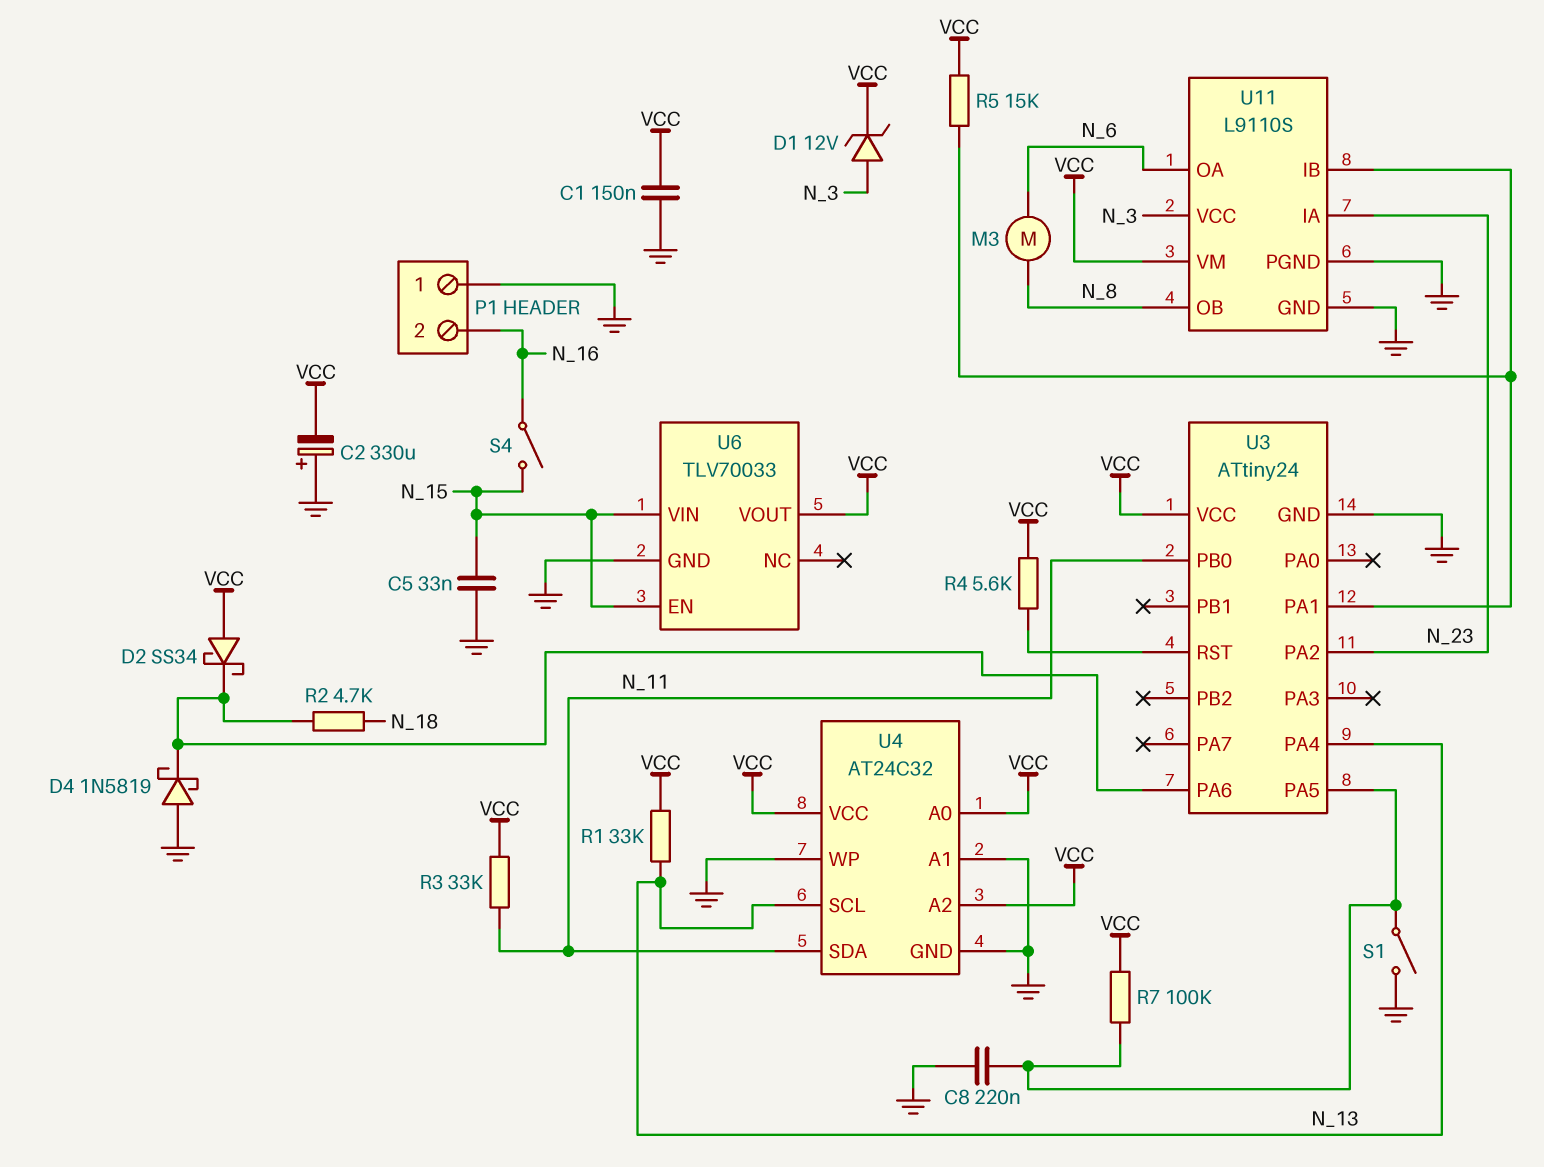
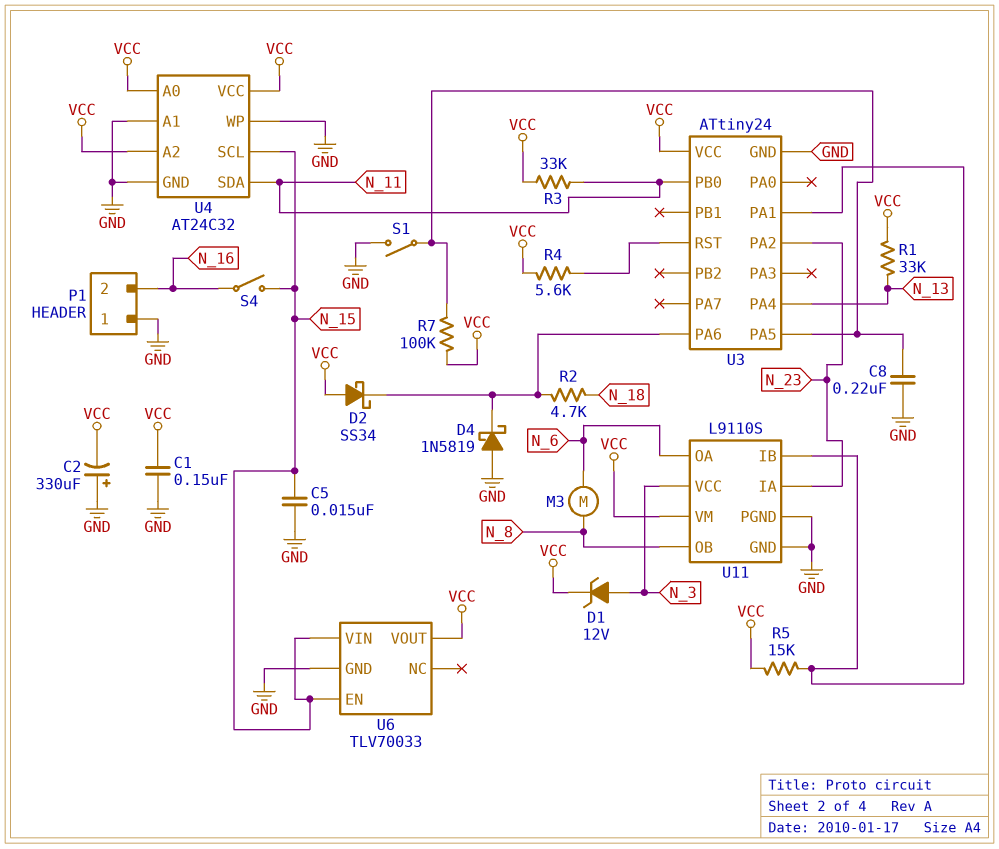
C5: 33nF (GND, N_15) -> 15nF (GND, N_15)
U4 pin SCL: N_13 -> N_15

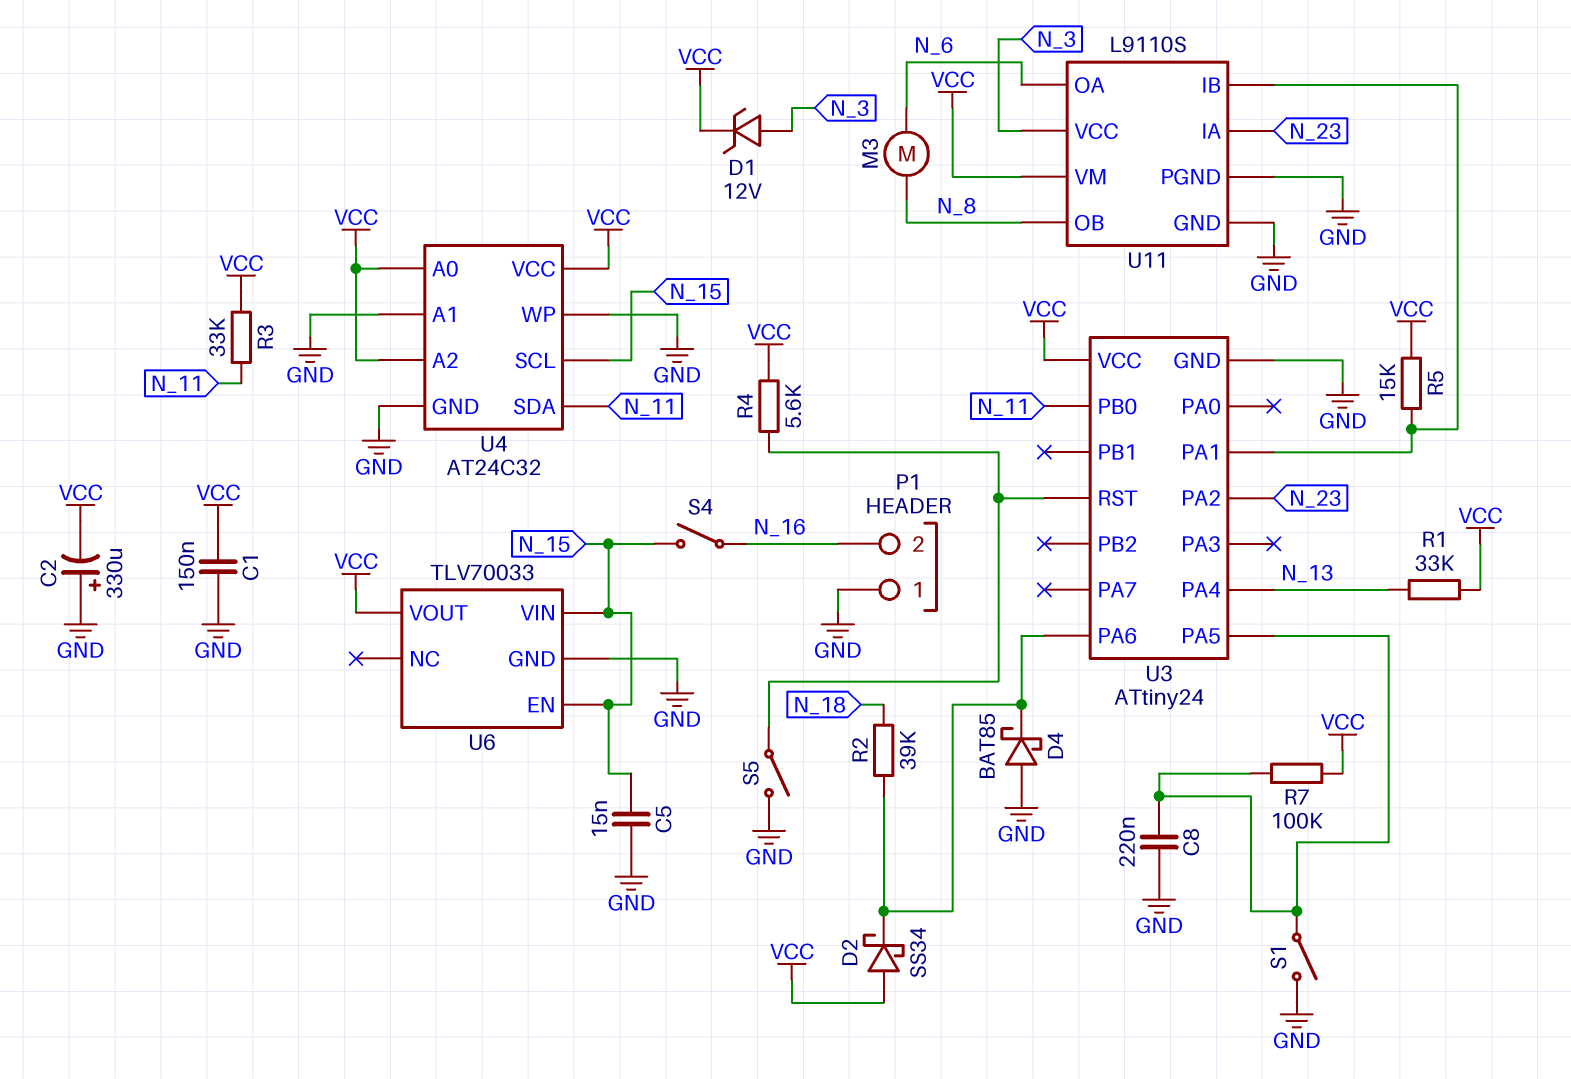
D4: schottky 1N5819 (A GND, K U3/PA6) -> schottky BAT85 (A GND, K U3/PA6)
R2: 4.7k (N_18, U3/PA6) -> 39k (N_18, U3/PA6)
S5: none -> switch (GND, U3/RST)

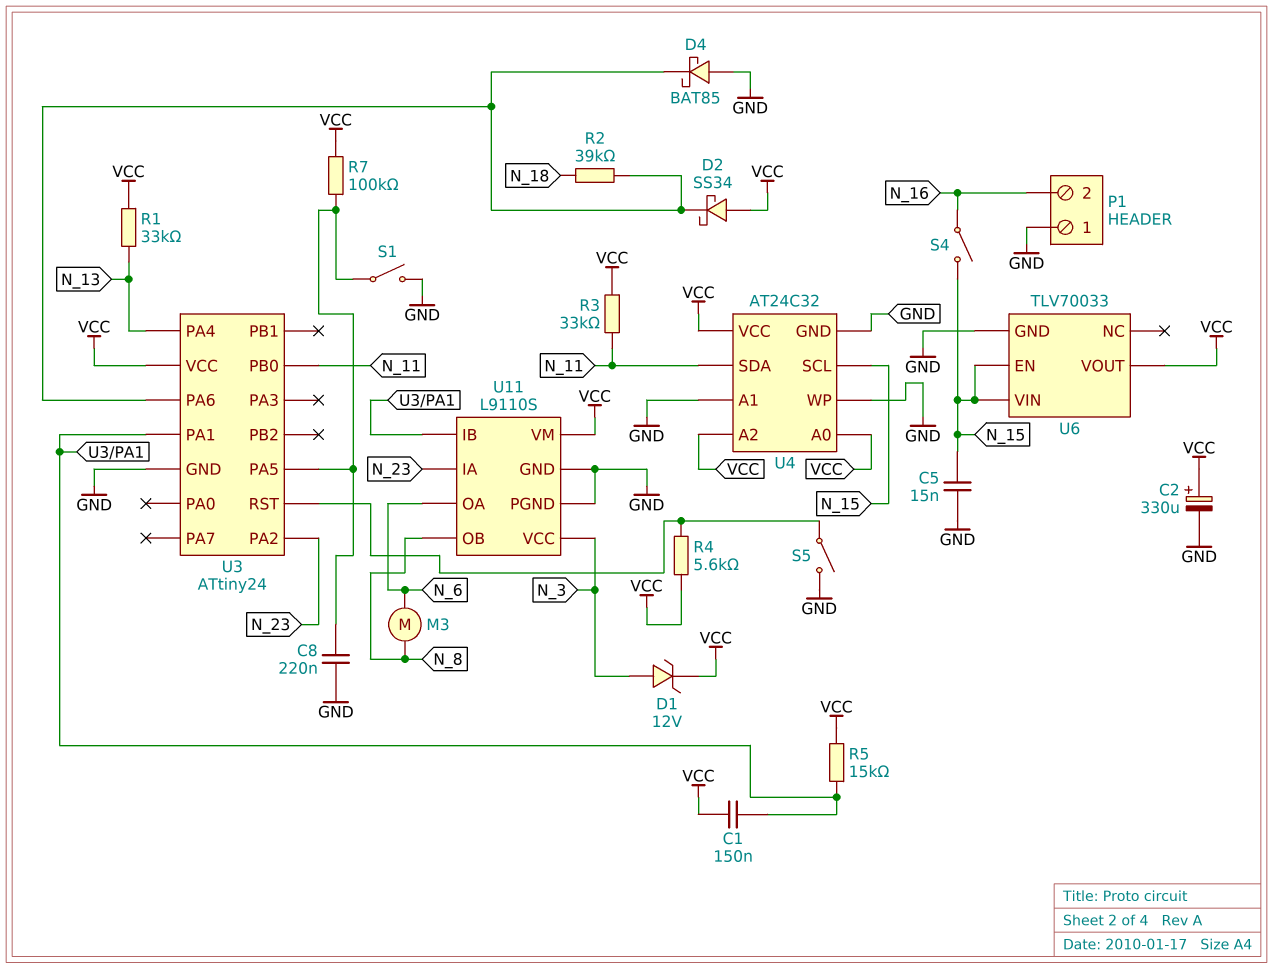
C1: 150nF (GND, VCC) -> 150nF (U3/PA1, VCC)
C2: 330uF (plus GND, minus VCC) -> 330uF (plus VCC, minus GND)

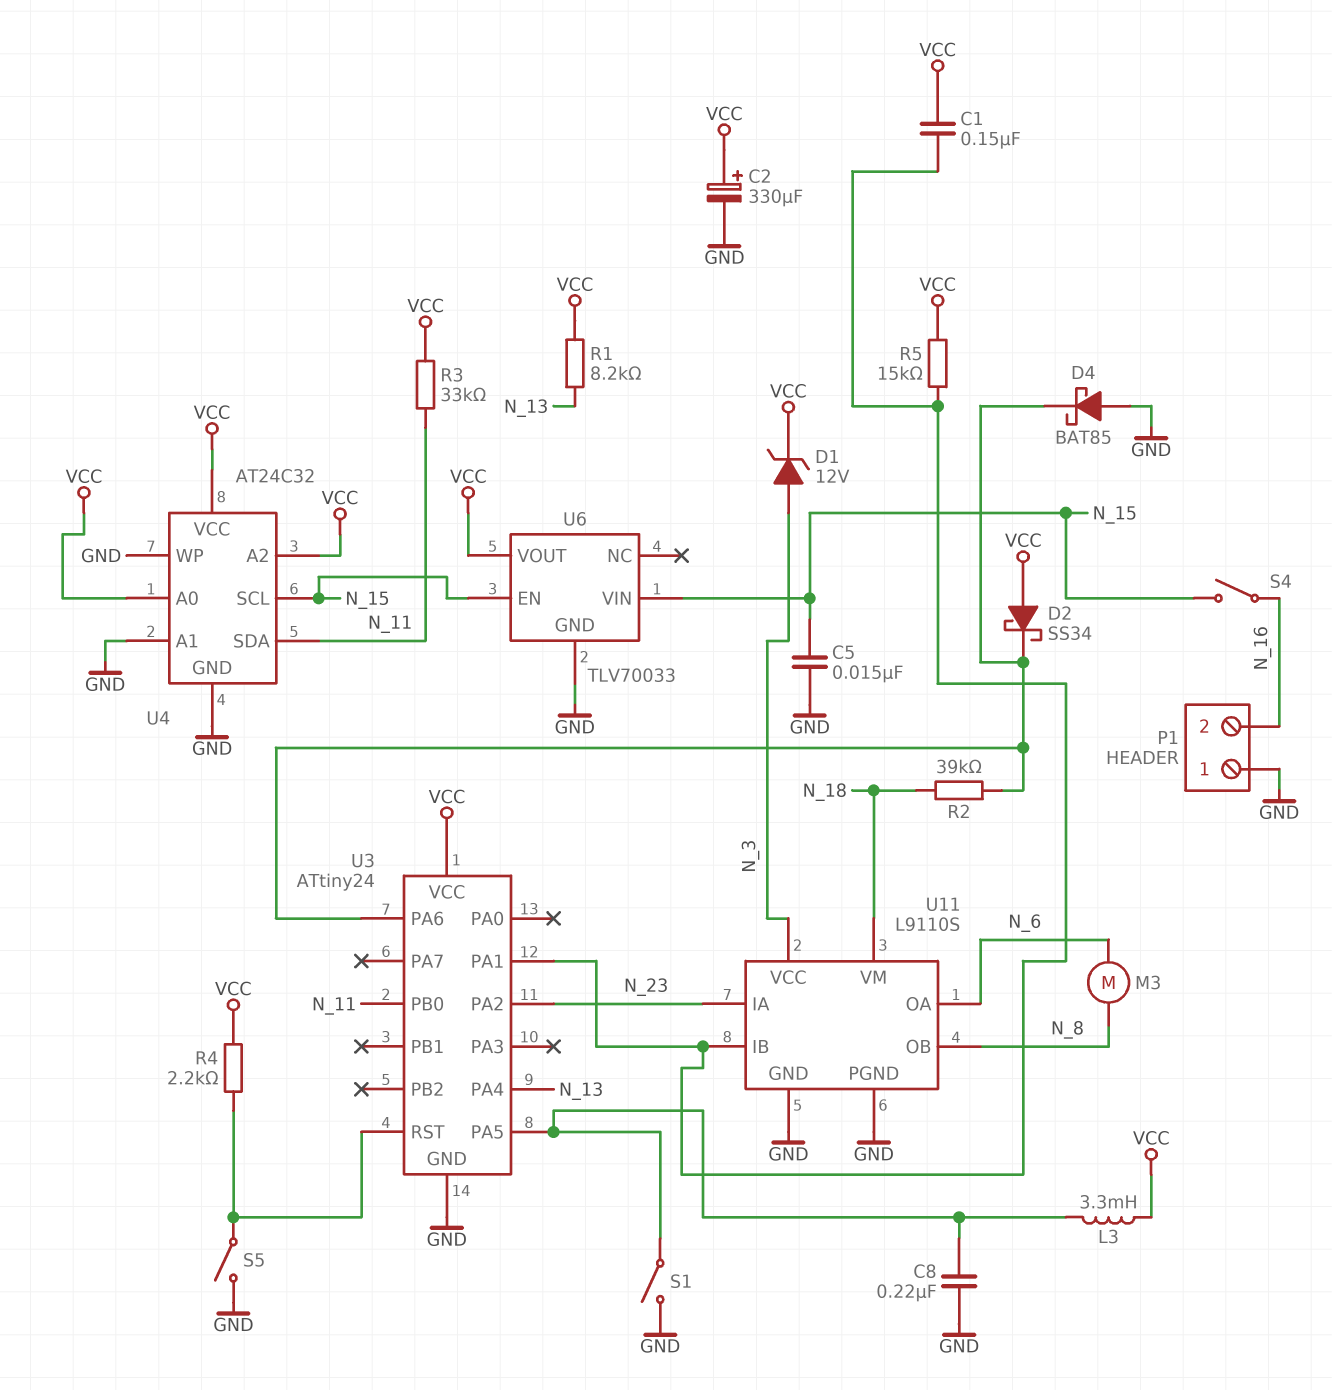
L3: none -> 3.3mH (U3/PA5, VCC)
R1: 33k (N_13, VCC) -> 8.2k (N_13, VCC)
R4: 5.6k (U3/RST, VCC) -> 2.2k (U3/RST, VCC)
R7: 100k (U3/PA5, VCC) -> none
U11 pin VM: VCC -> N_18

